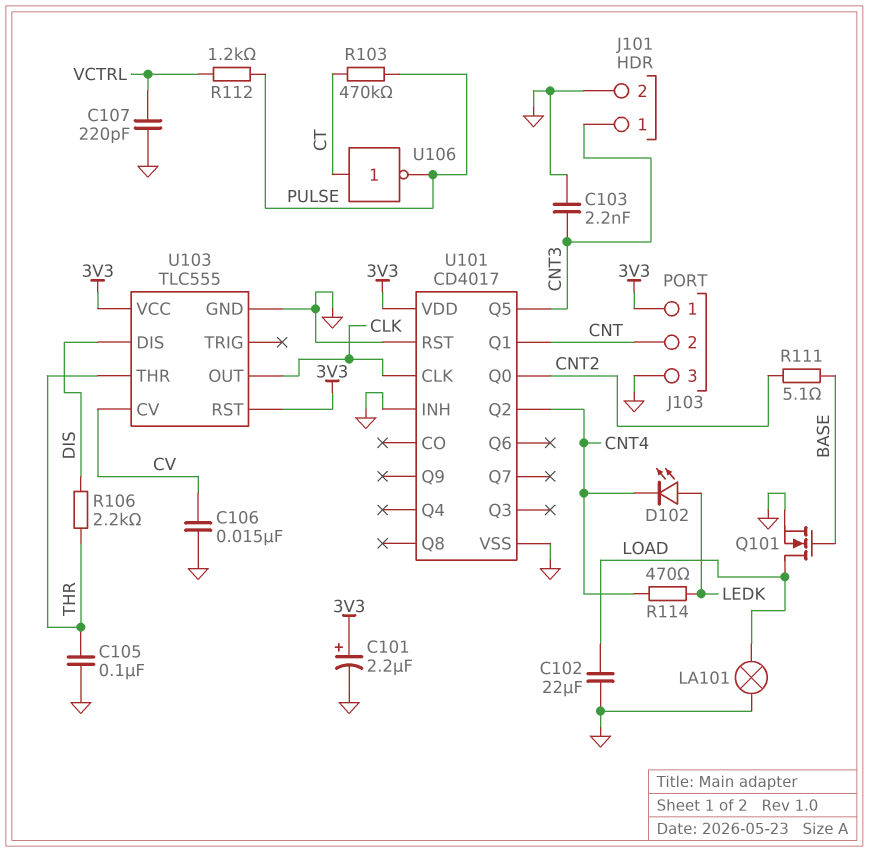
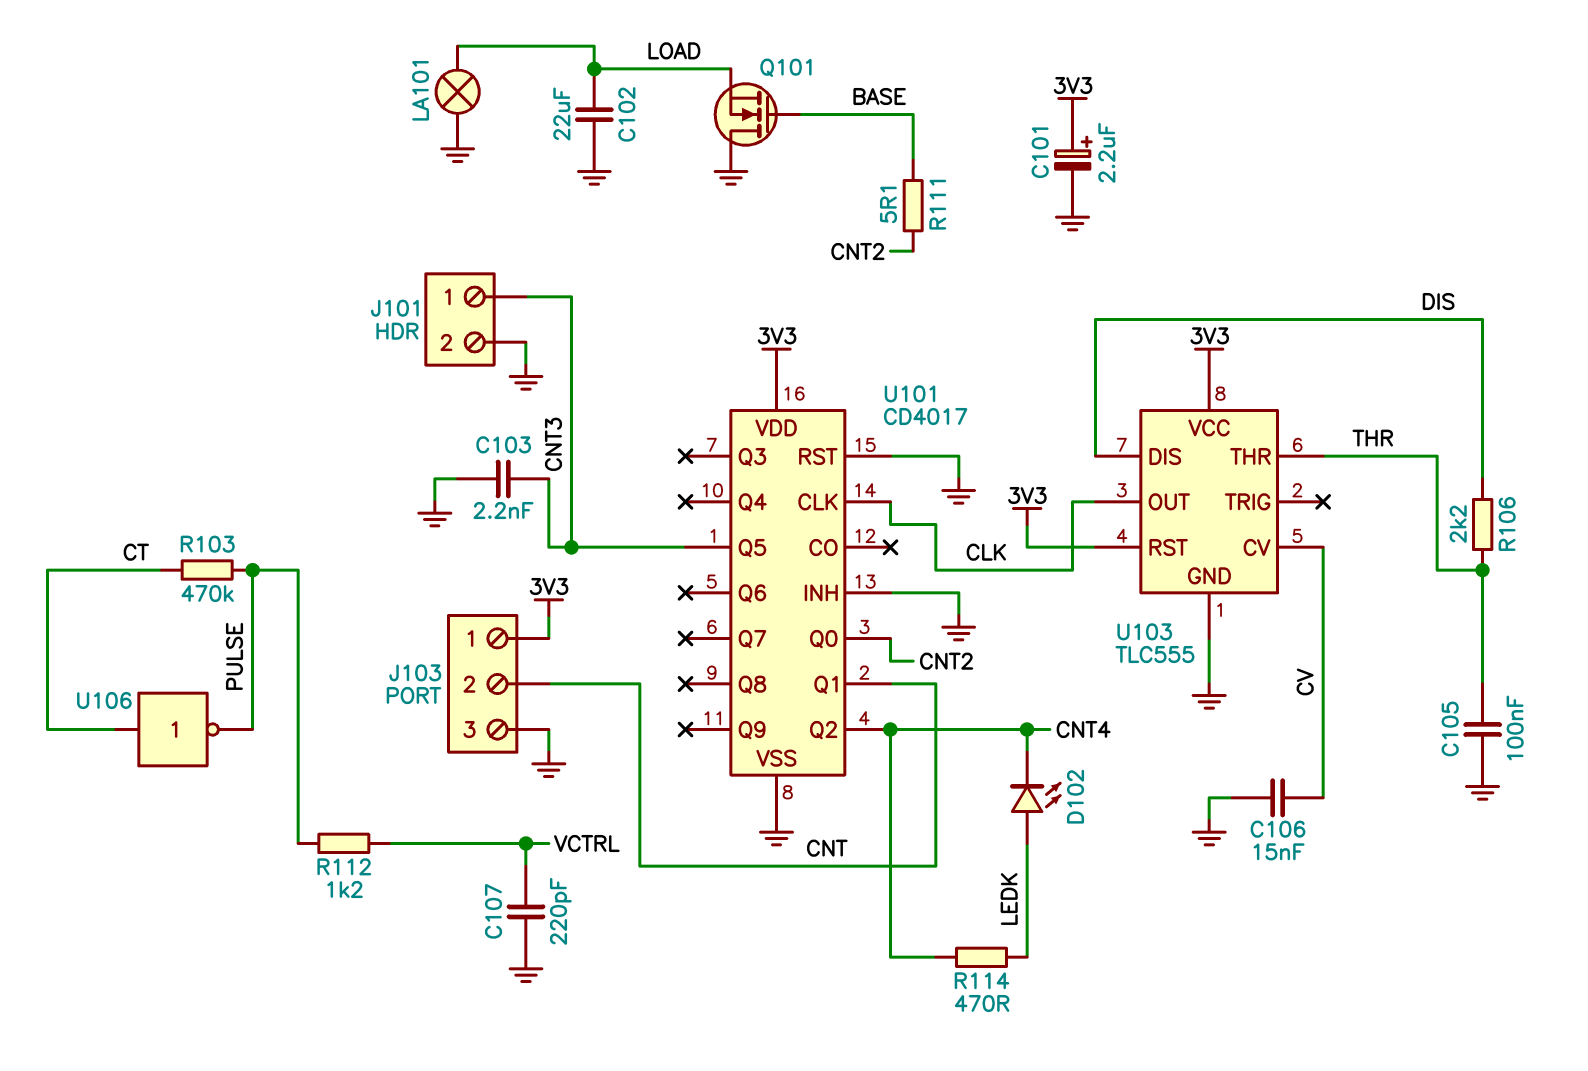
Q101: NMOS (G BASE, D LOAD, S GND) -> NMOS (G BASE, D GND, S LOAD)

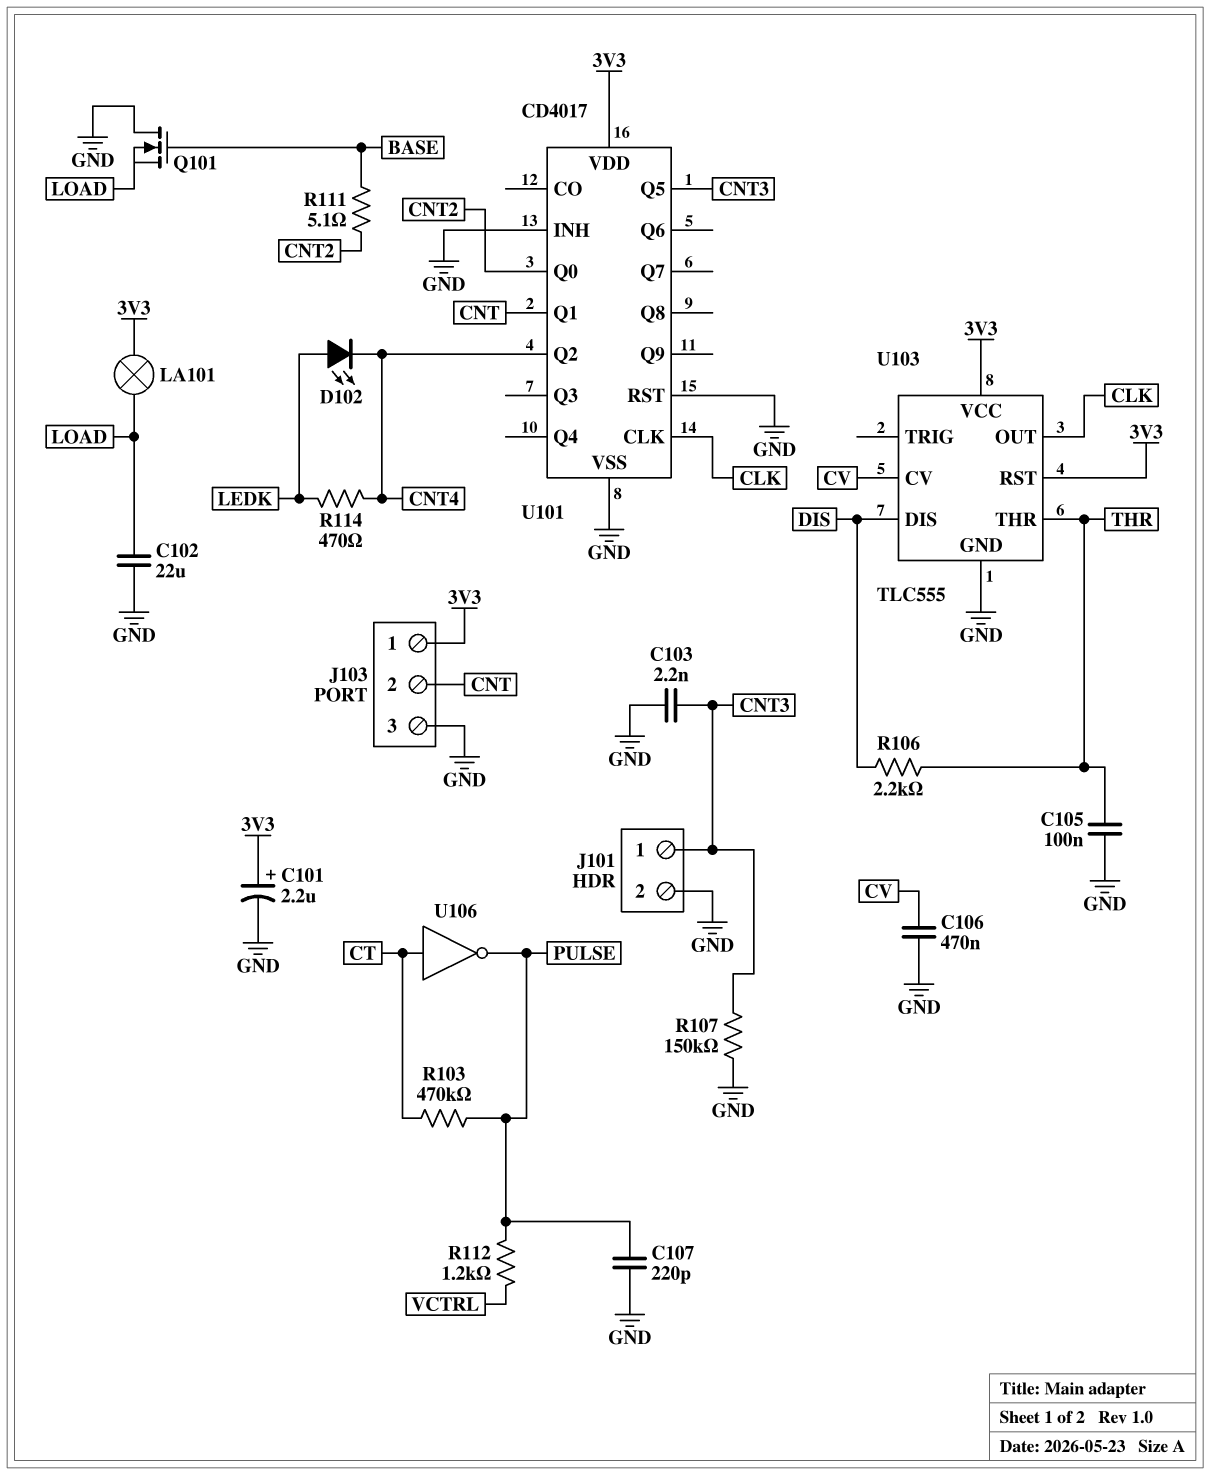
C106: 15nF (CV, GND) -> 470nF (CV, GND)
C107: 220pF (GND, VCTRL) -> 220pF (GND, PULSE)
LA101: lamp (GND, LOAD) -> lamp (3V3, LOAD)
R107: none -> 150k (CNT3, GND)

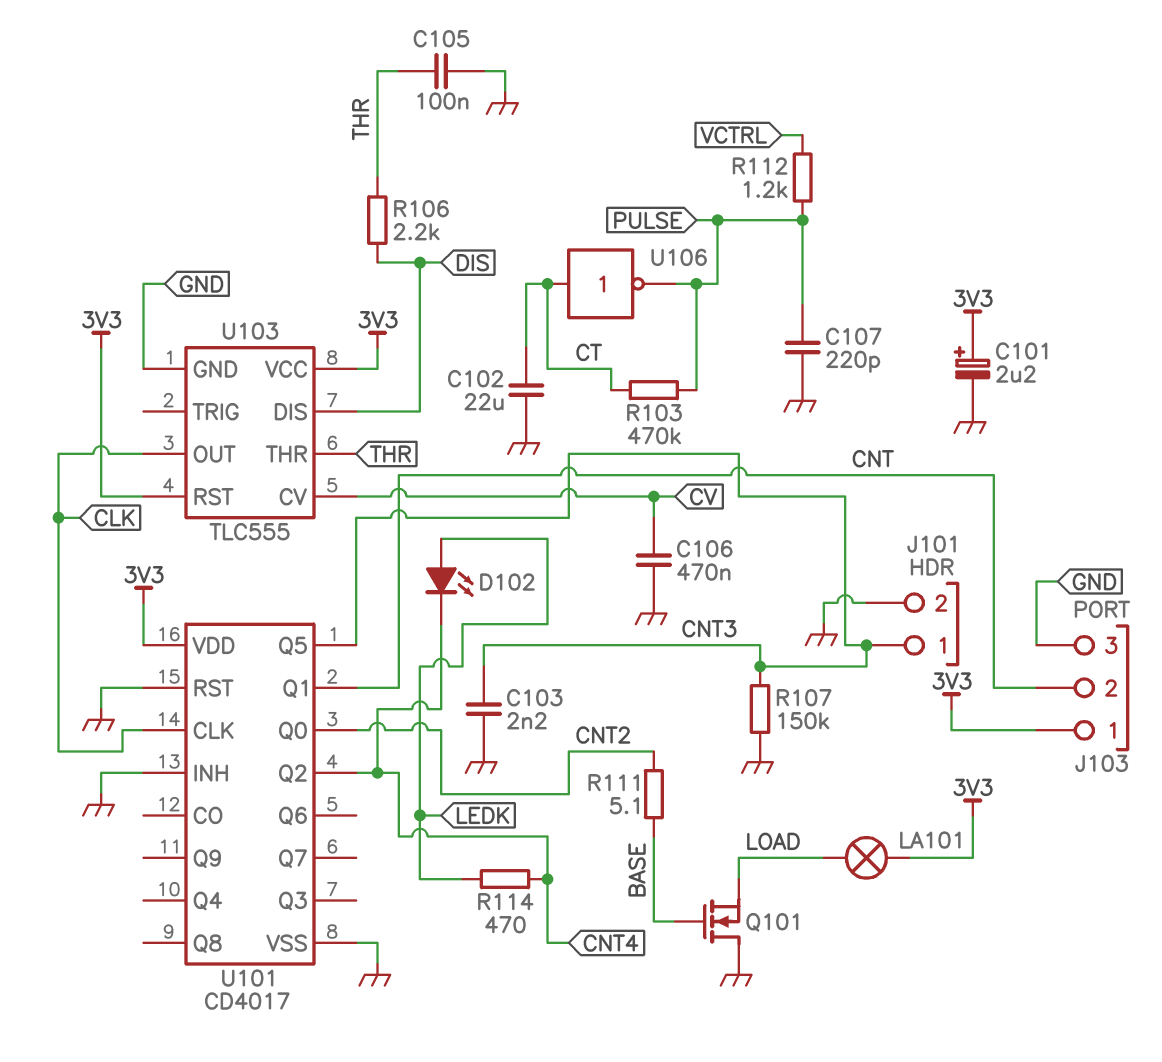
C102: 22uF (GND, LOAD) -> 22uF (CT, GND)

